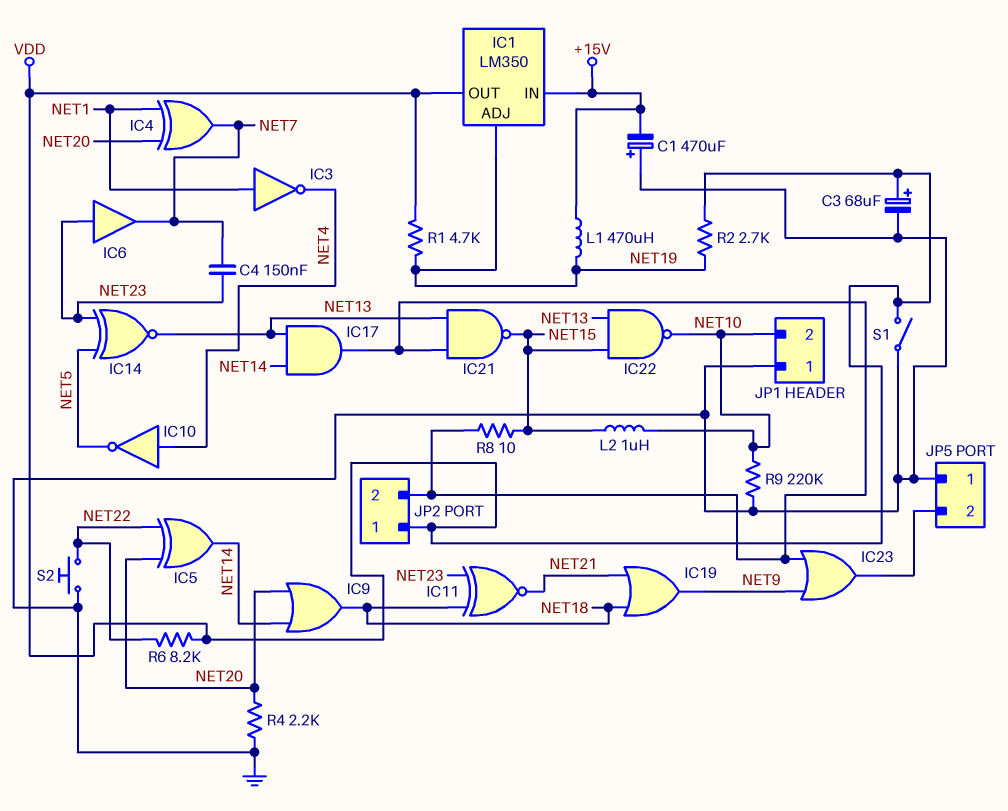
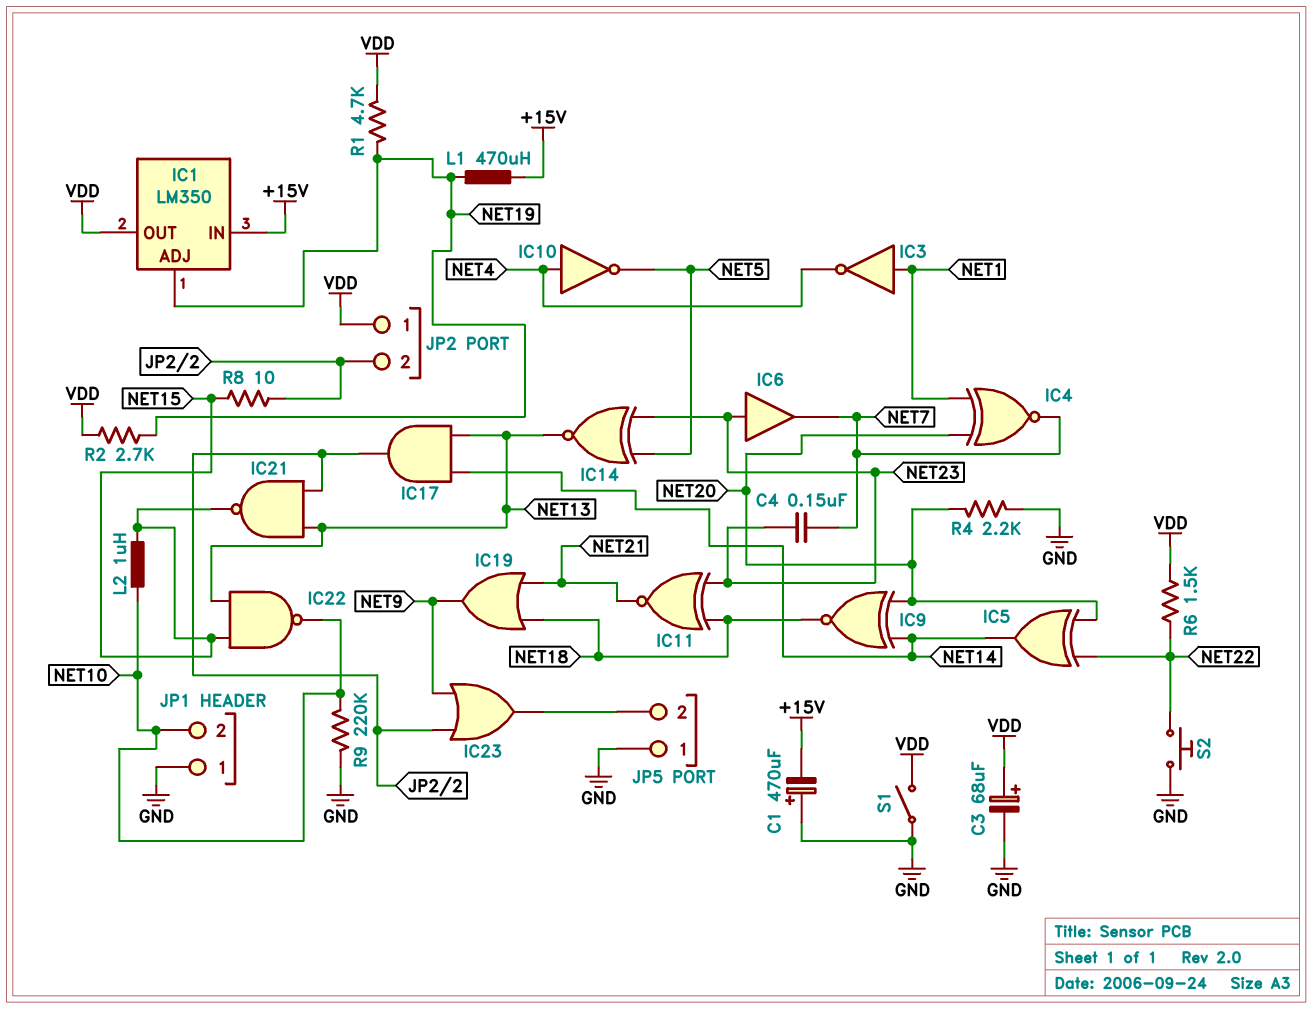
IC4: XOR (in NET1, in NET20, out NET7) -> XNOR (in NET1, in NET20, out NET7)
IC9: OR (in NET14, in NET20, out NET18) -> XNOR (in NET14, in NET20, out NET18)
R6: 8.2k (NET22, VDD) -> 1.5k (NET22, VDD)

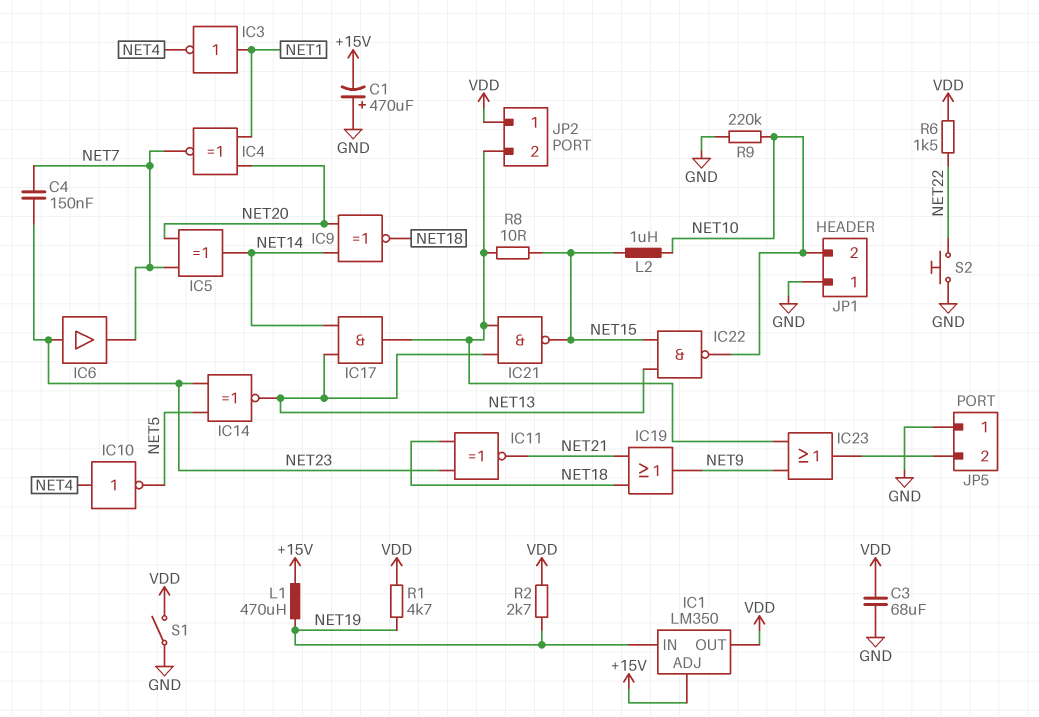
C3: 68uF (plus VDD, minus GND) -> 68uF (GND, VDD)
IC1 pin ADJ: NET19 -> +15V
IC1 pin IN: +15V -> NET19
IC5: XOR (in NET20, in NET22, out NET14) -> XOR (in NET7, in NET20, out NET14)
R4: 2.2k (GND, NET20) -> none

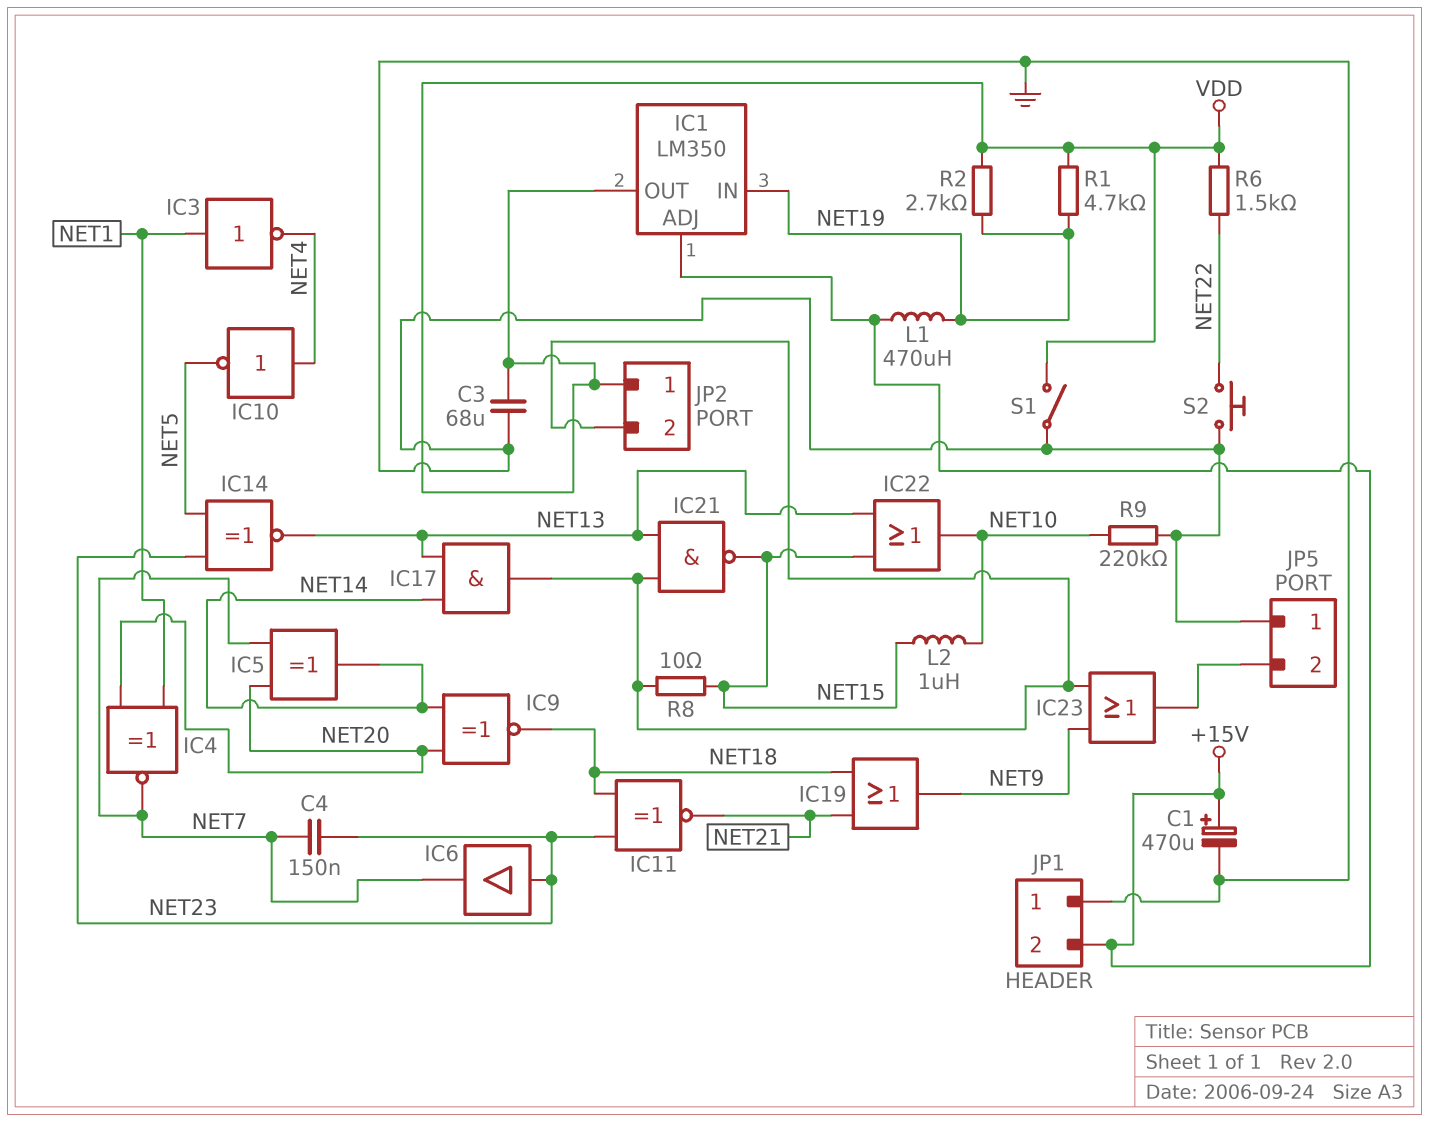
C1: 470uF (plus GND, minus +15V) -> 470uF (plus +15V, minus GND)
IC22: NAND (in NET13, in NET15, out NET10) -> OR (in NET13, in NET15, out NET10)
JP1 pin 2: NET10 -> +15V

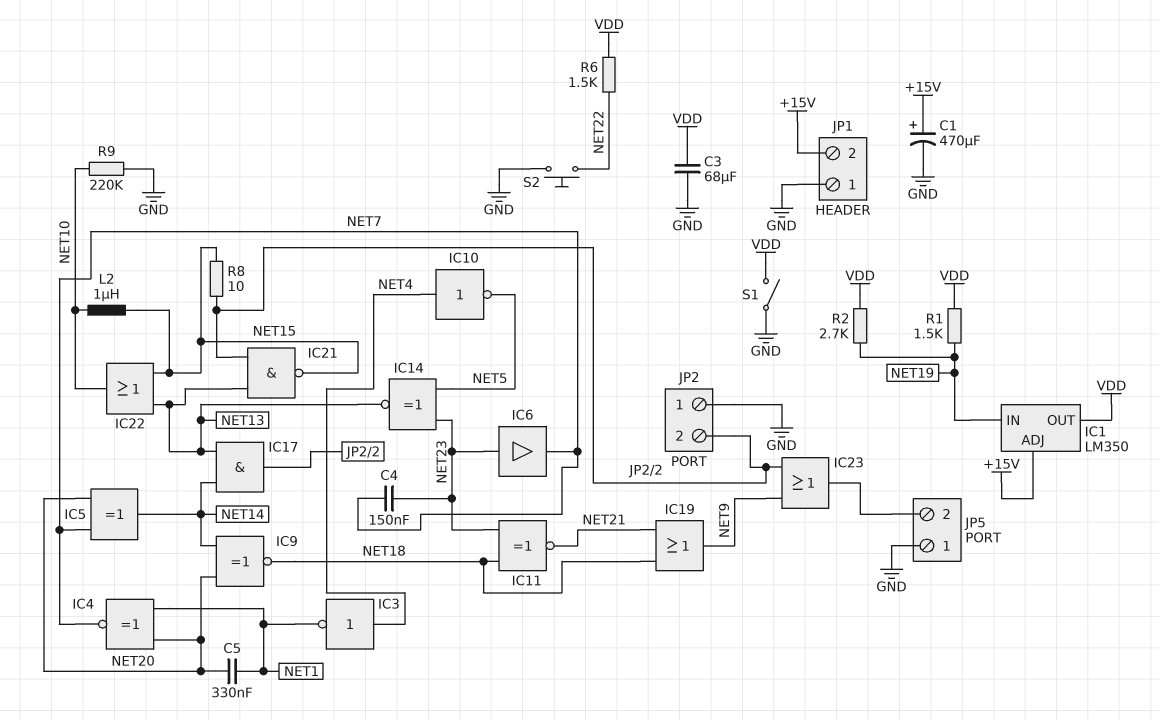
C5: none -> 330nF (NET1, NET20)
IC3: NOT (in NET1, out NET4) -> NOT (in NET4, out NET1)
JP2 pin 1: VDD -> GND
L1: 470uH (+15V, NET19) -> none
R1: 4.7k (NET19, VDD) -> 1.5k (NET19, VDD)

